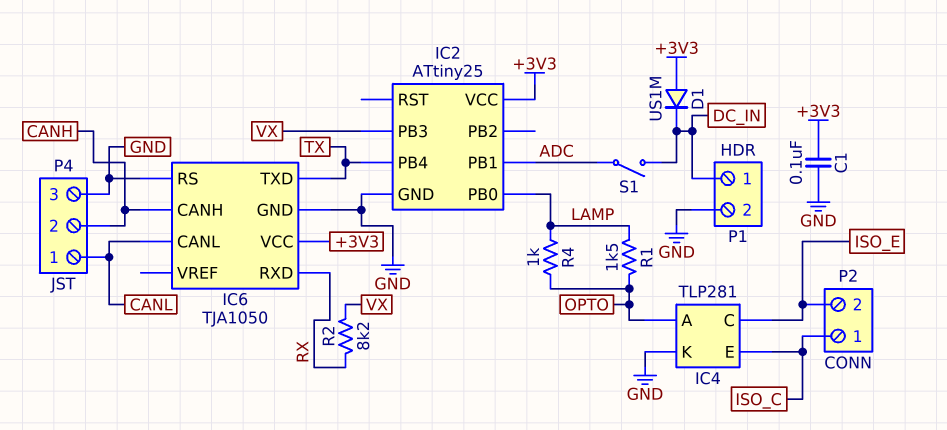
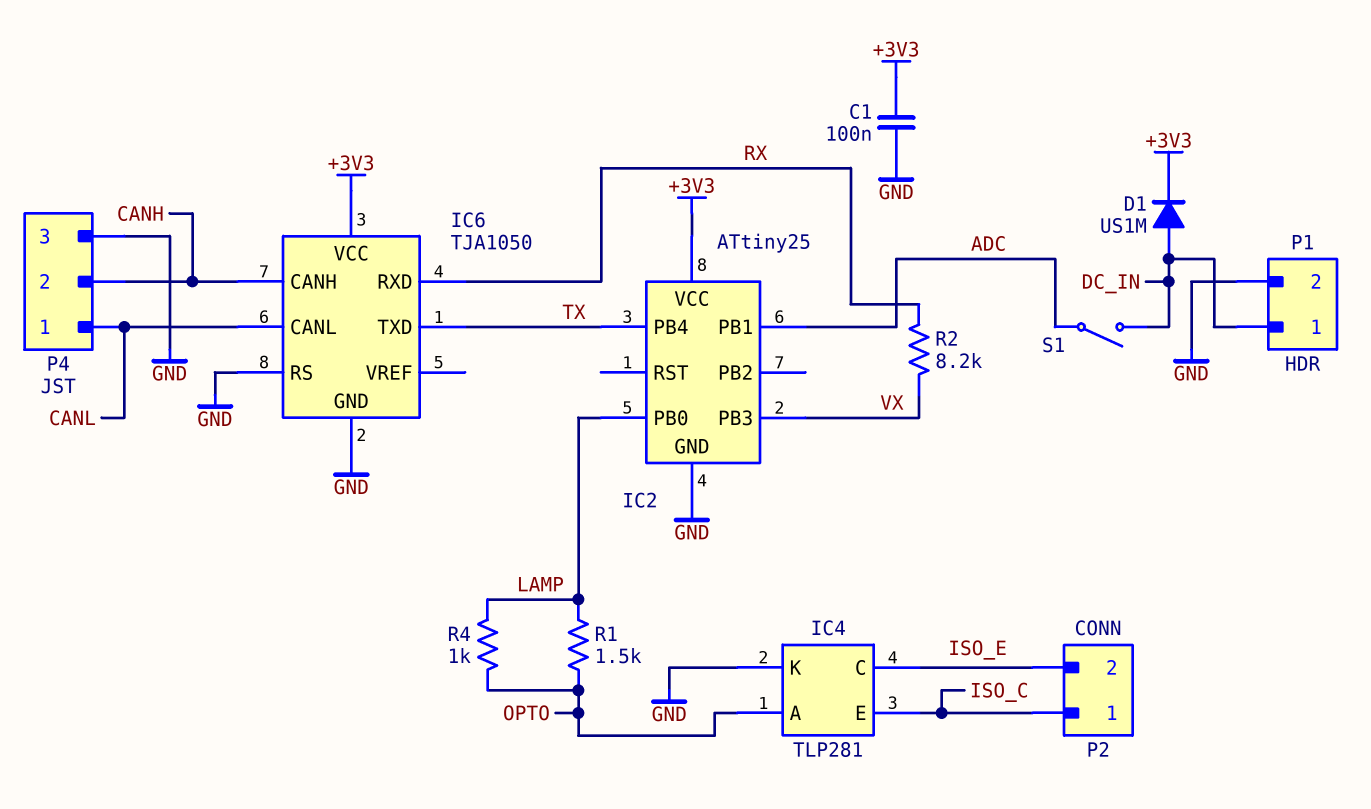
D1: diode US1M (A +3V3, K DC_IN) -> diode US1M (A DC_IN, K +3V3)

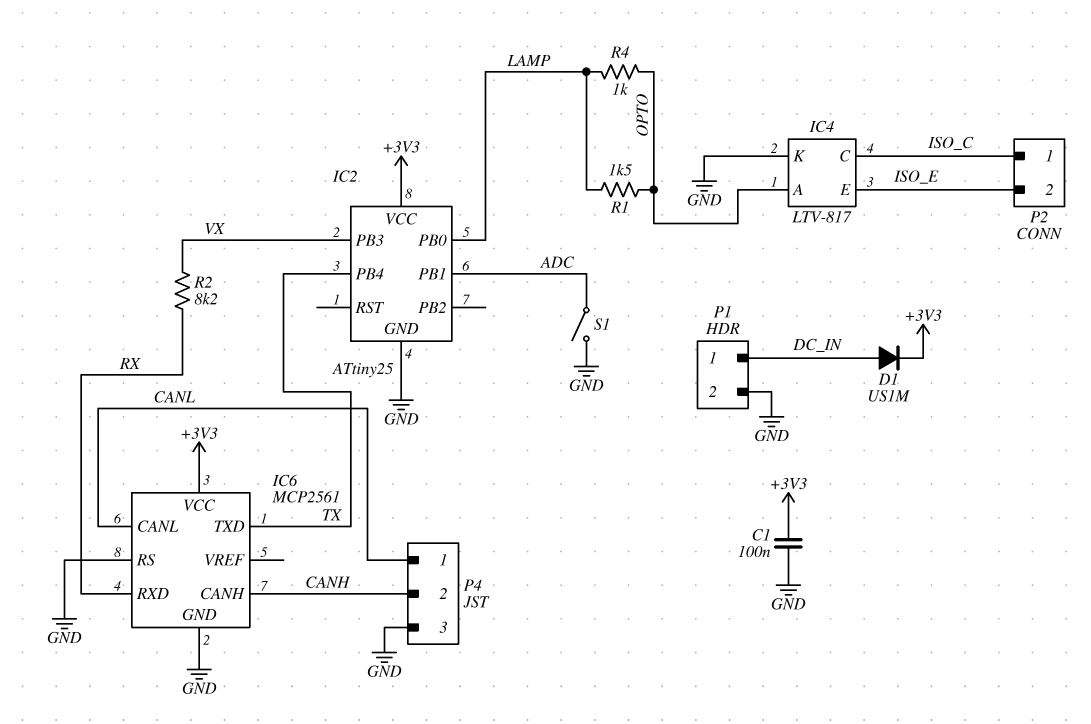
IC4: TLP281 -> LTV-817
IC4 pin C: ISO_E -> ISO_C
IC4 pin E: ISO_C -> ISO_E
IC6: TJA1050 -> MCP2561
S1: switch (ADC, DC_IN) -> switch (ADC, GND)

